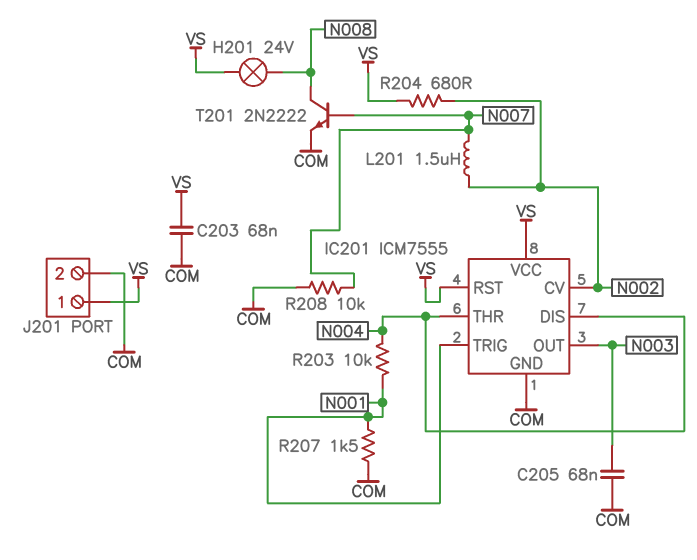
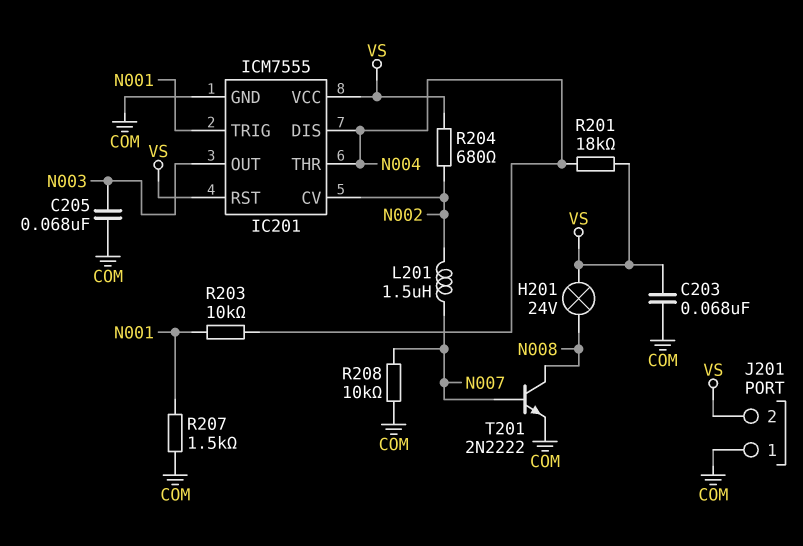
J201 pin 1: VS -> COM
J201 pin 2: COM -> VS
R201: none -> 18k (N004, VS)

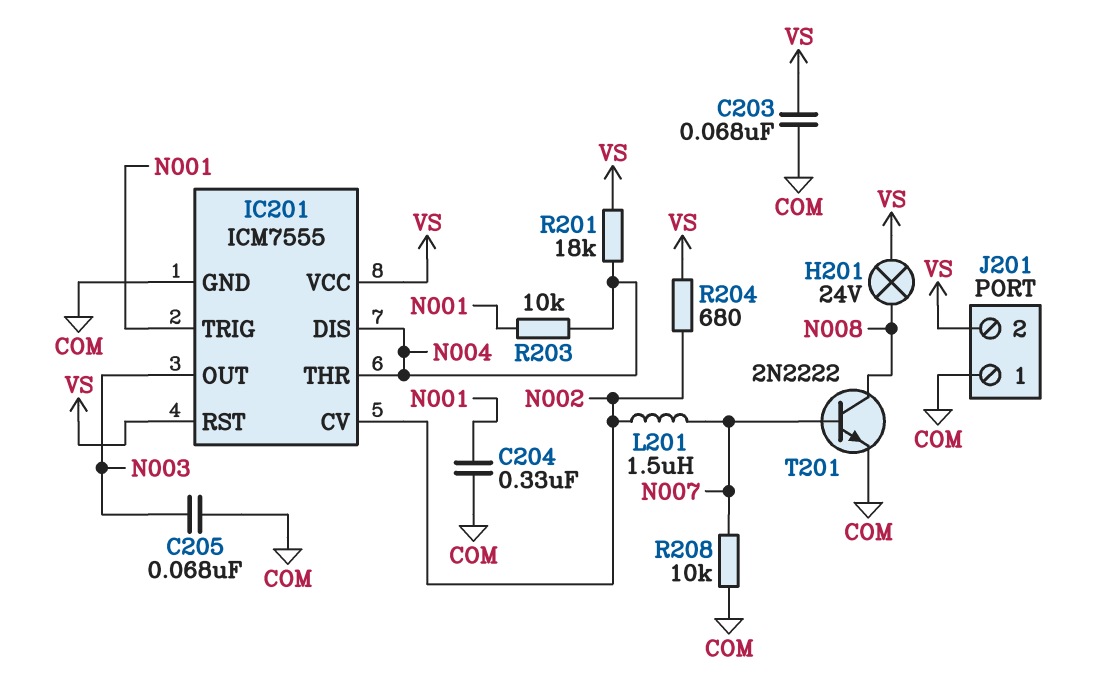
C204: none -> 330nF (COM, N001)
R207: 1.5k (COM, N001) -> none

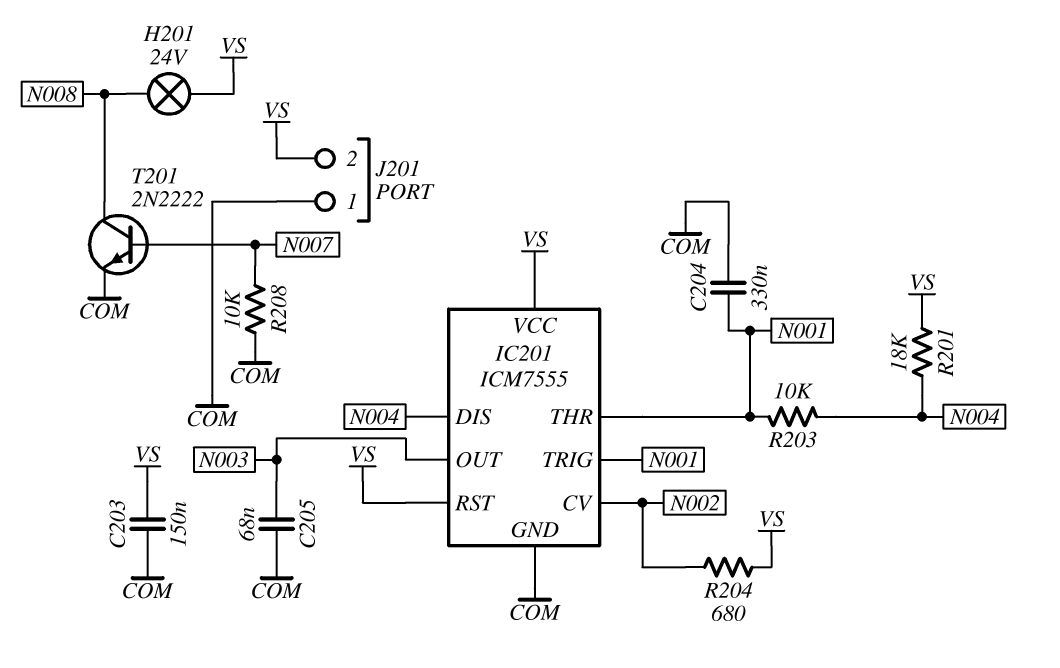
C203: 68nF (COM, VS) -> 150nF (COM, VS)
IC201 pin THR: N004 -> N001
L201: 1.5uH (N002, N007) -> none

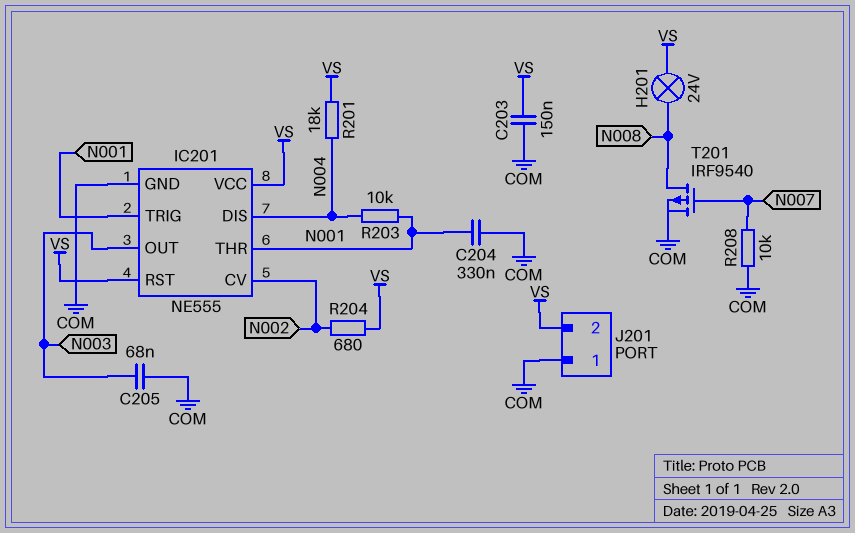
IC201: ICM7555 -> NE555
T201: NPN 2N2222 (B N007, C N008, E COM) -> PMOS IRF9540 (G N007, D N008, S COM)

